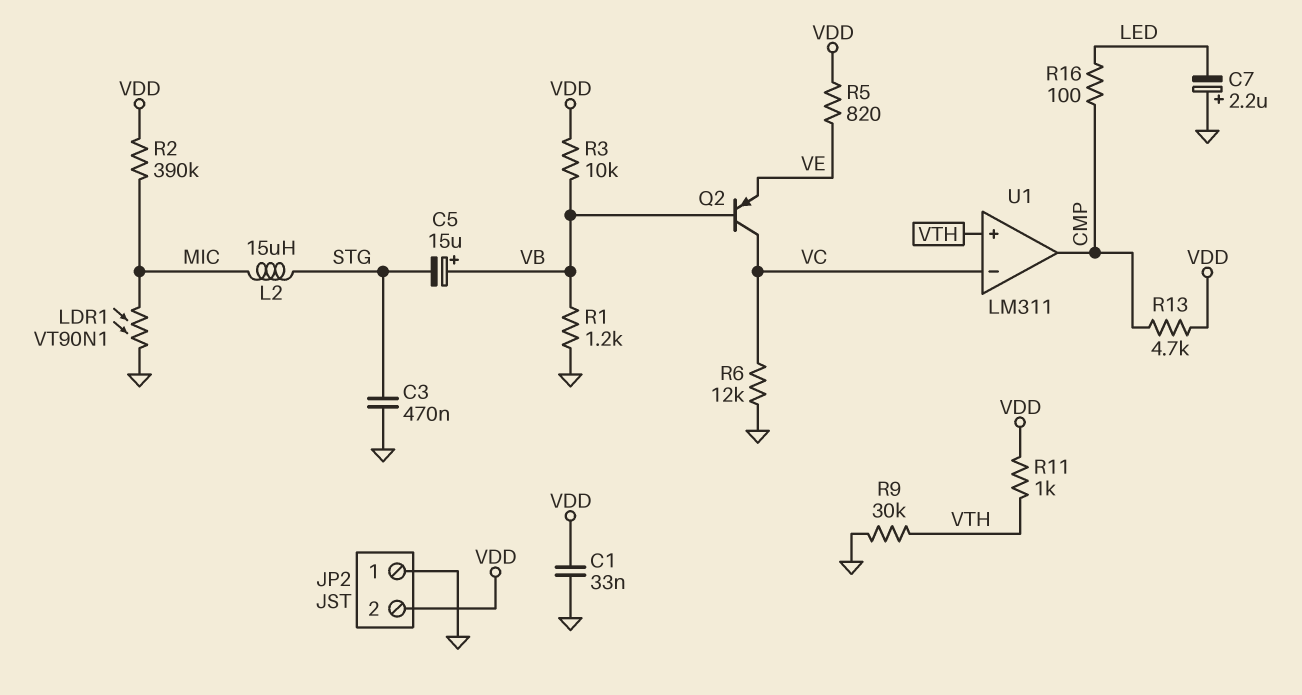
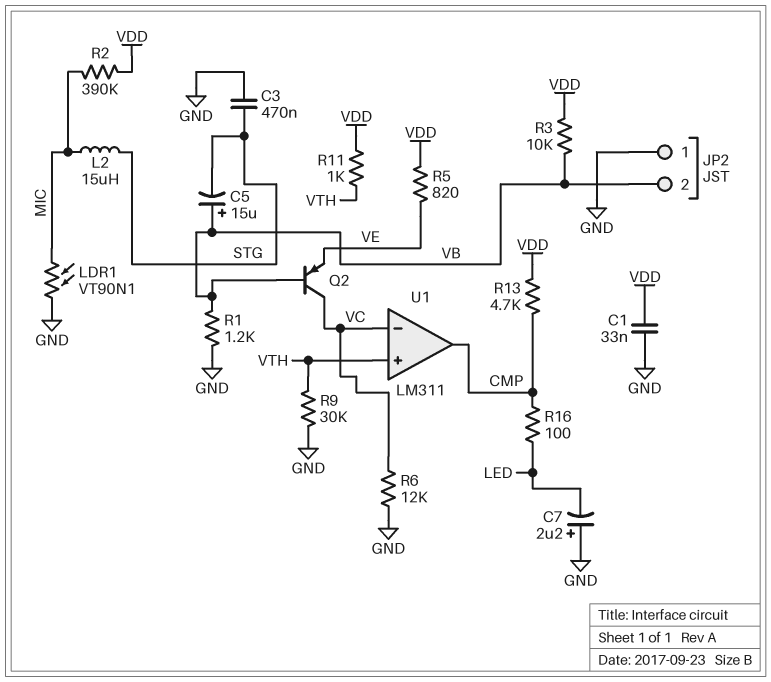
JP2 pin 2: VDD -> VB

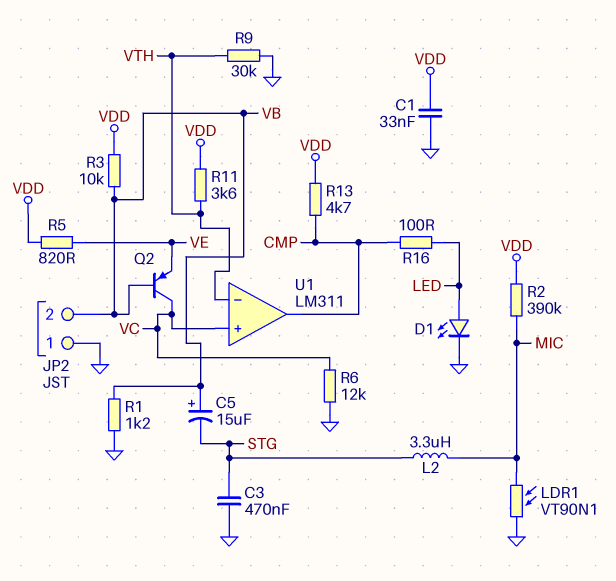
C7: 2.2uF (plus GND, minus LED) -> none
D1: none -> LED (A LED, K GND)
L2: 15uH (MIC, STG) -> 3.3uH (MIC, STG)
R11: 1k (VDD, VTH) -> 3.6k (VDD, VTH)
U1 pin in+: VTH -> VC
U1 pin in-: VC -> VTH

